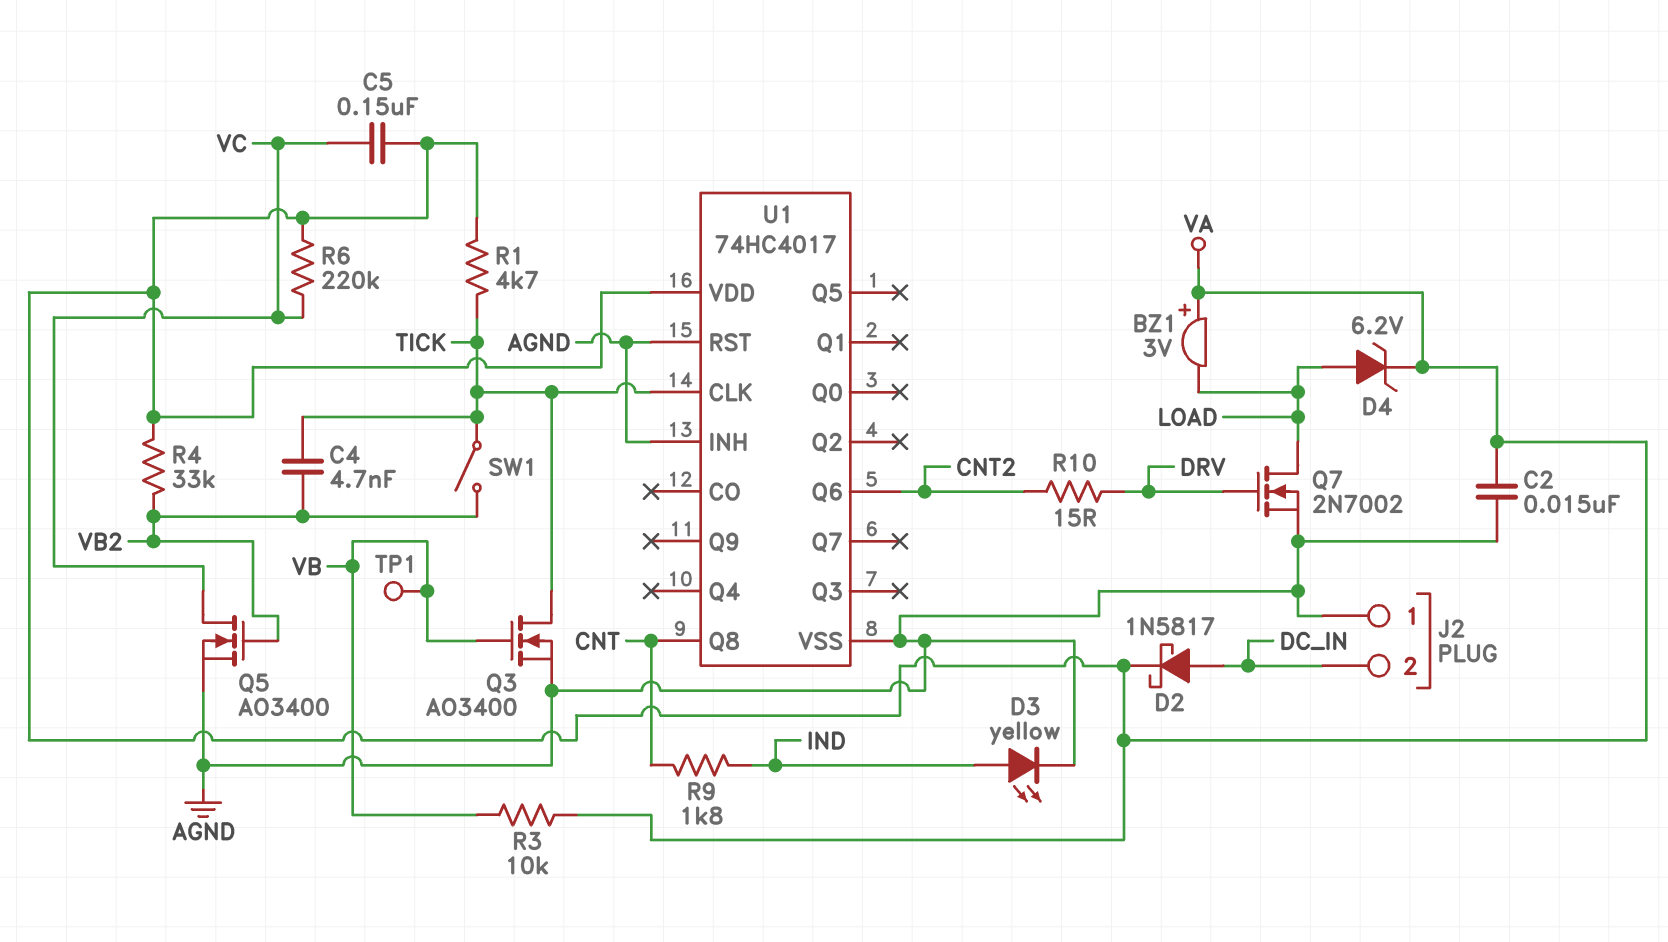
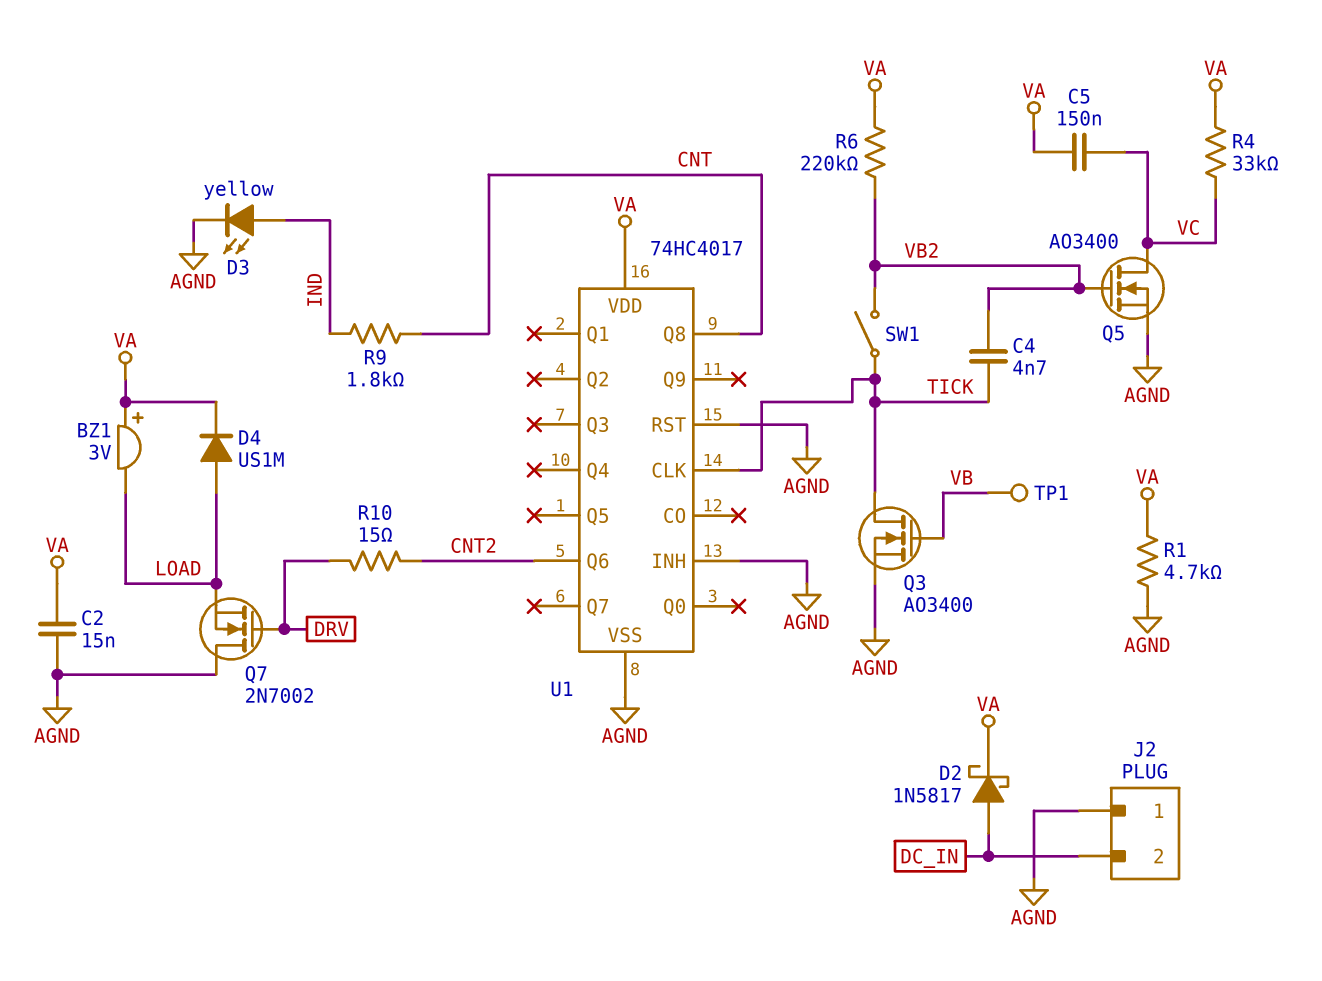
D4: zener 6.2V (A LOAD, K VA) -> diode US1M (A LOAD, K VA)
Q7: NMOS 2N7002 (G DRV, D LOAD, S AGND) -> NMOS 2N7002 (G DRV, D AGND, S LOAD)
R1: 4.7k (TICK, VA) -> 4.7k (AGND, VA)
R3: 10k (VA, VB) -> none
R4: 33k (VA, VB2) -> 33k (VA, VC)
R6: 220k (VA, VC) -> 220k (VA, VB2)

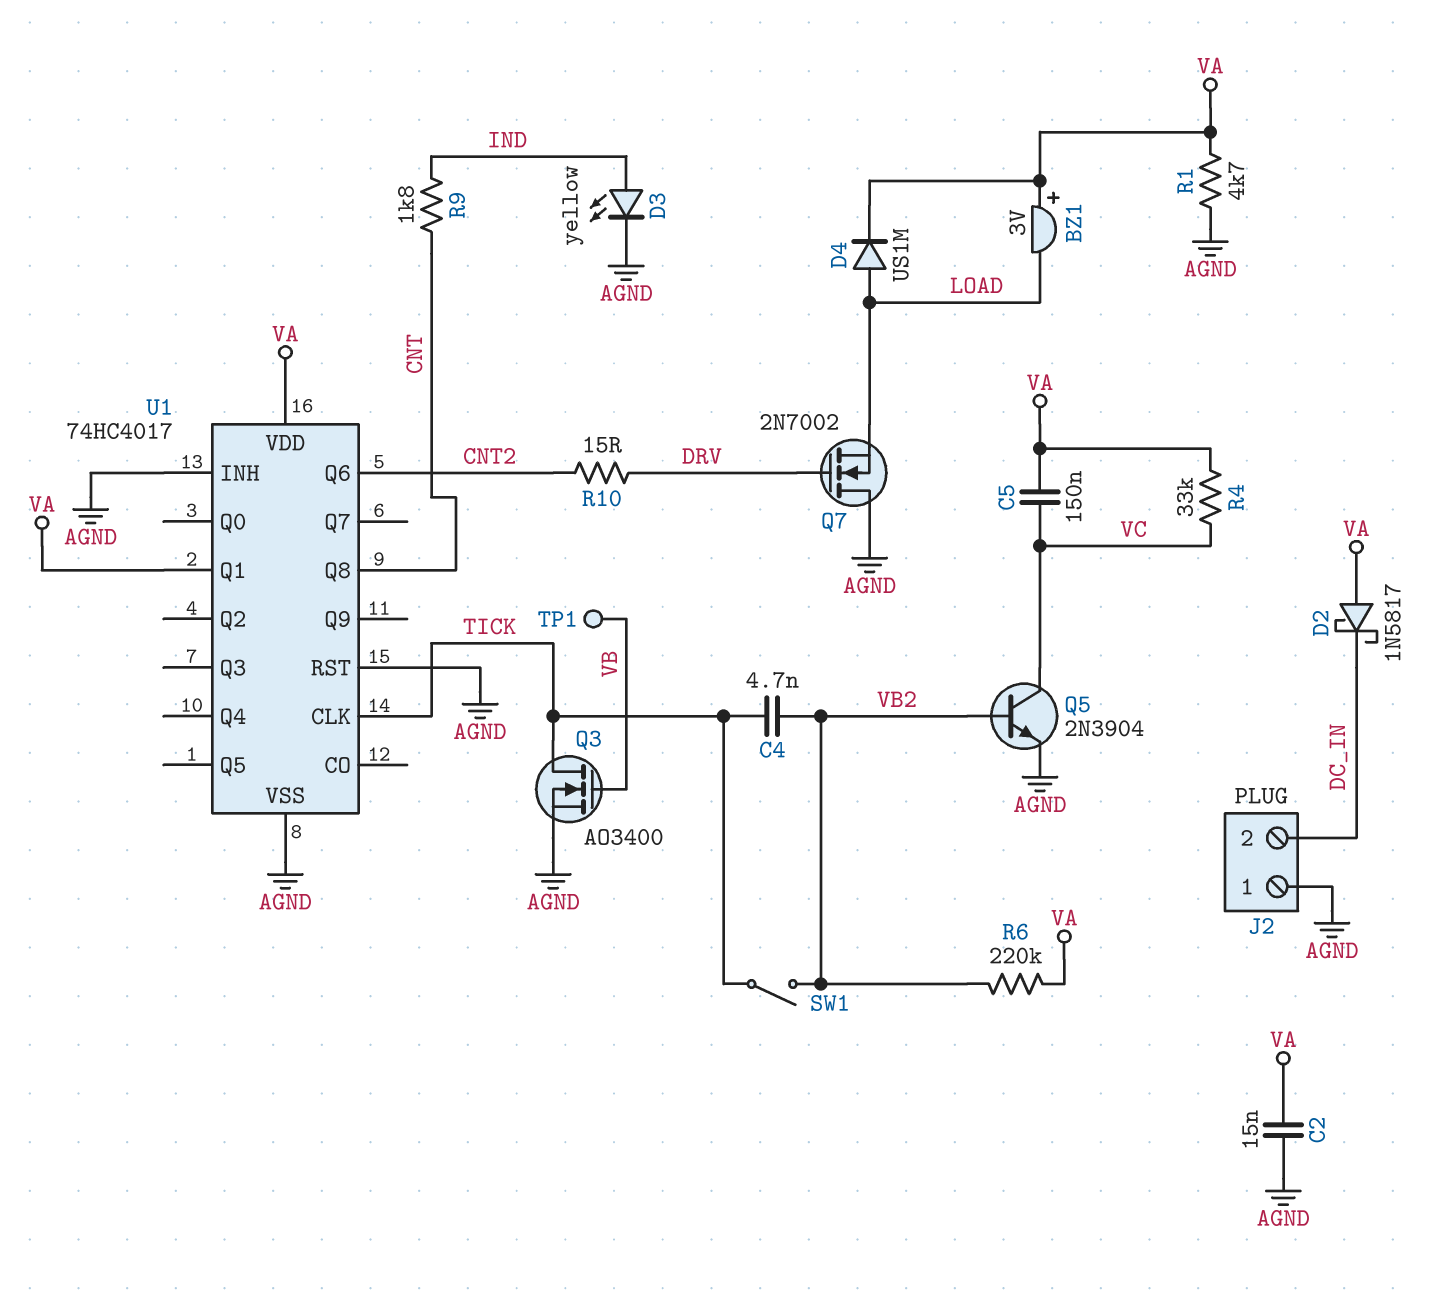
D2: schottky 1N5817 (A DC_IN, K VA) -> schottky 1N5817 (A VA, K DC_IN)
Q5: NMOS AO3400 (G VB2, D VC, S AGND) -> NPN 2N3904 (B VB2, C VC, E AGND)
U1 pin Q1: none -> VA

